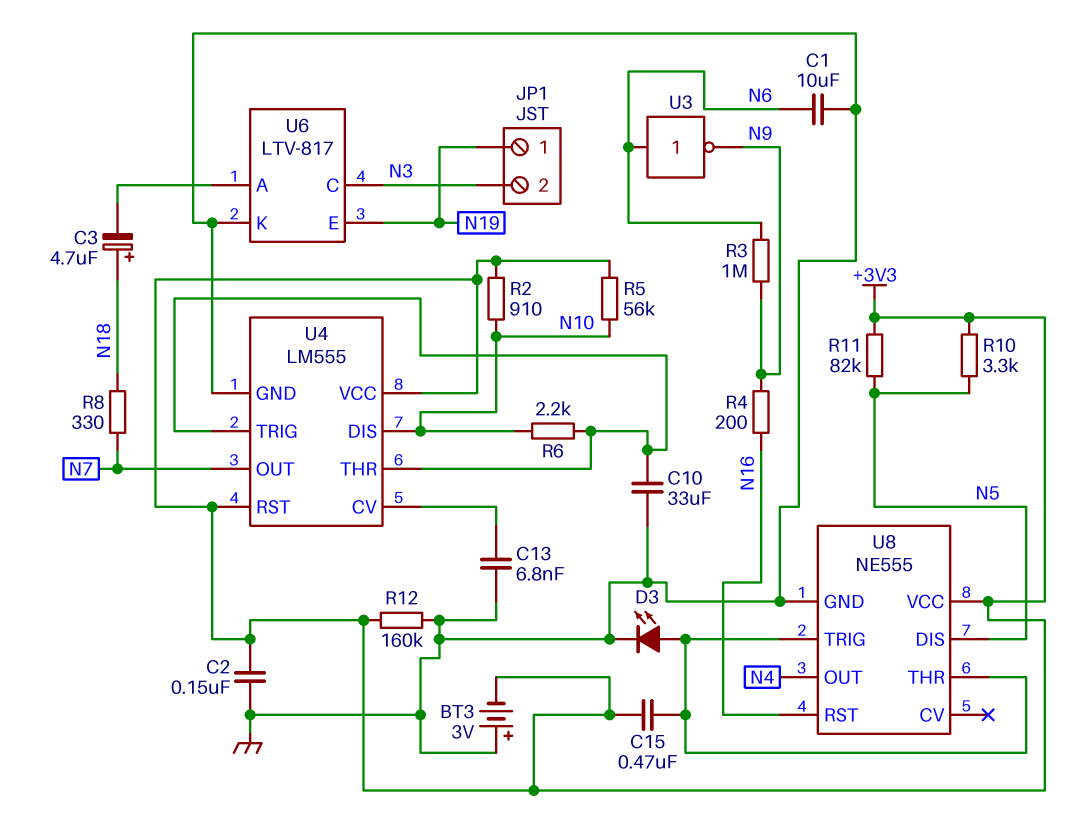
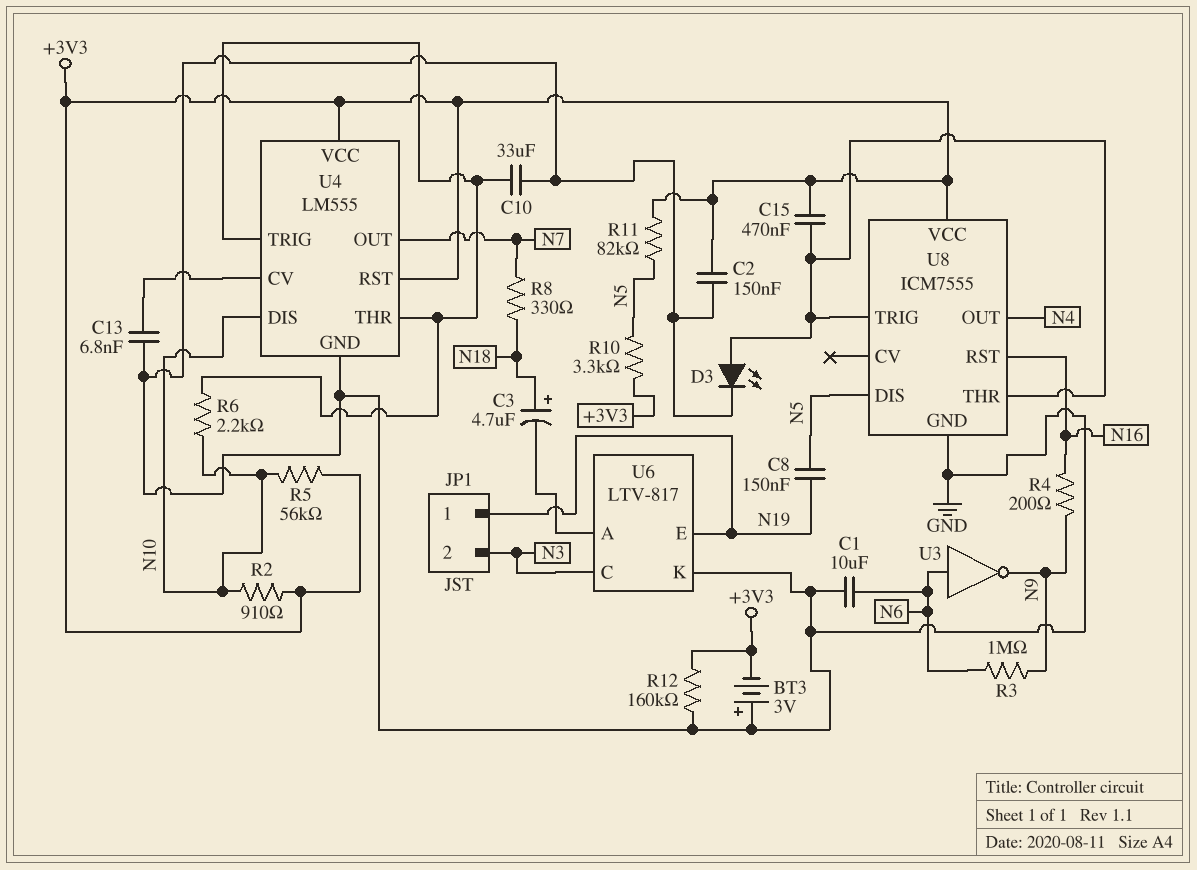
C8: none -> 150nF (N5, N19)
U8: NE555 -> ICM7555

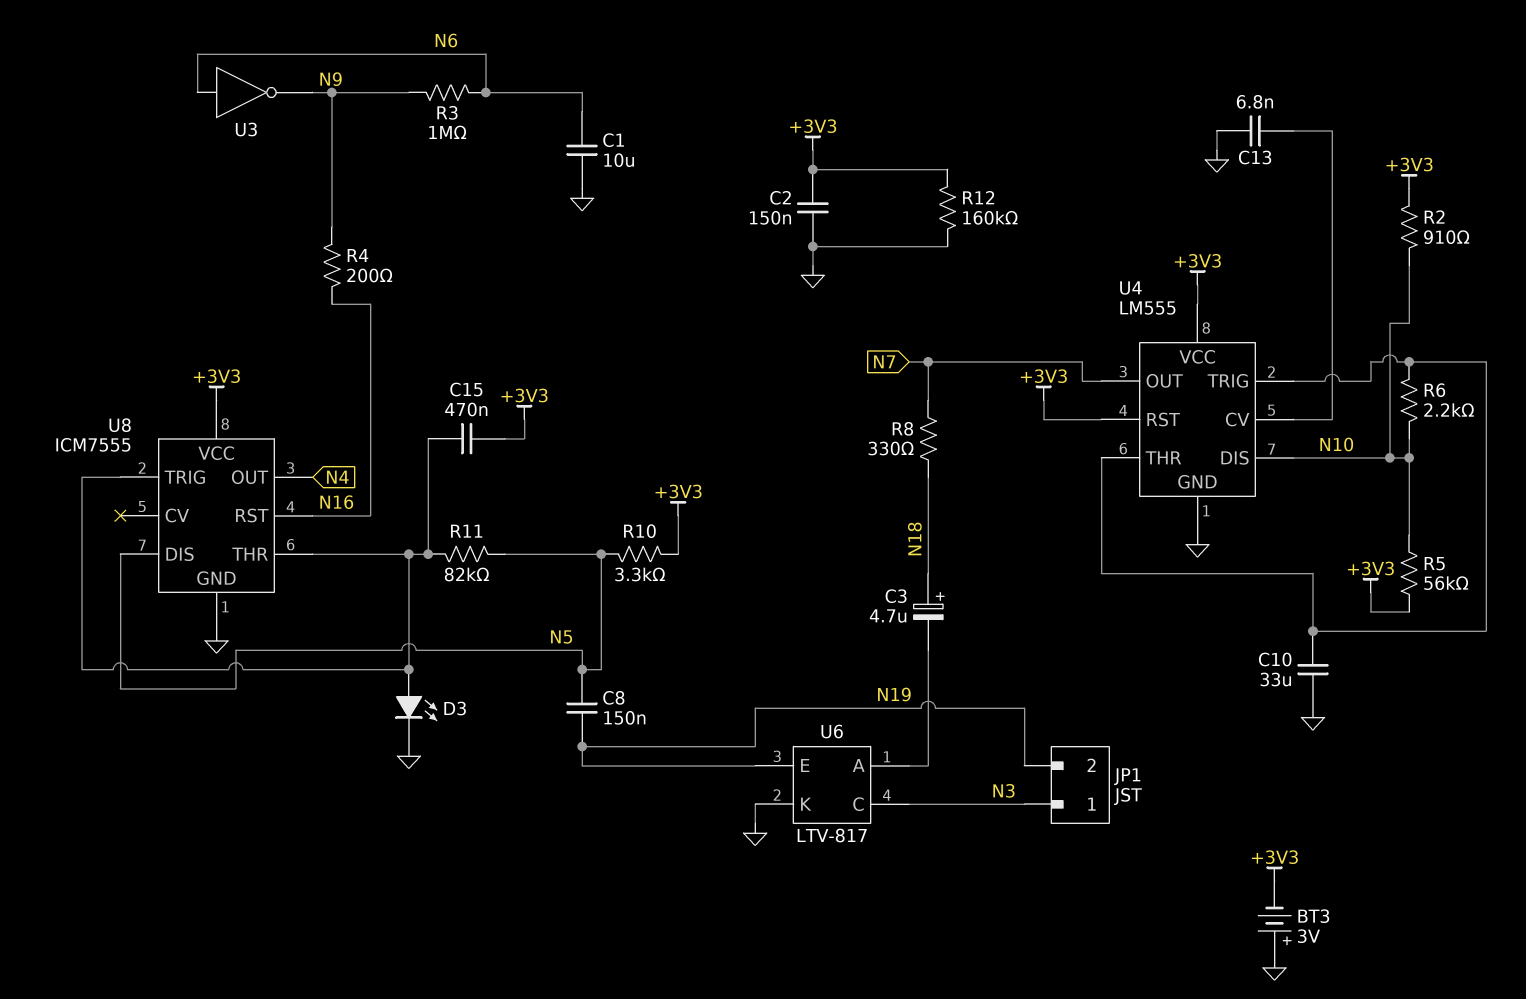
JP1 pin 1: N19 -> N3
JP1 pin 2: N3 -> N19
R11: 82k (+3V3, N5) -> 82k (N5, U8/THR)

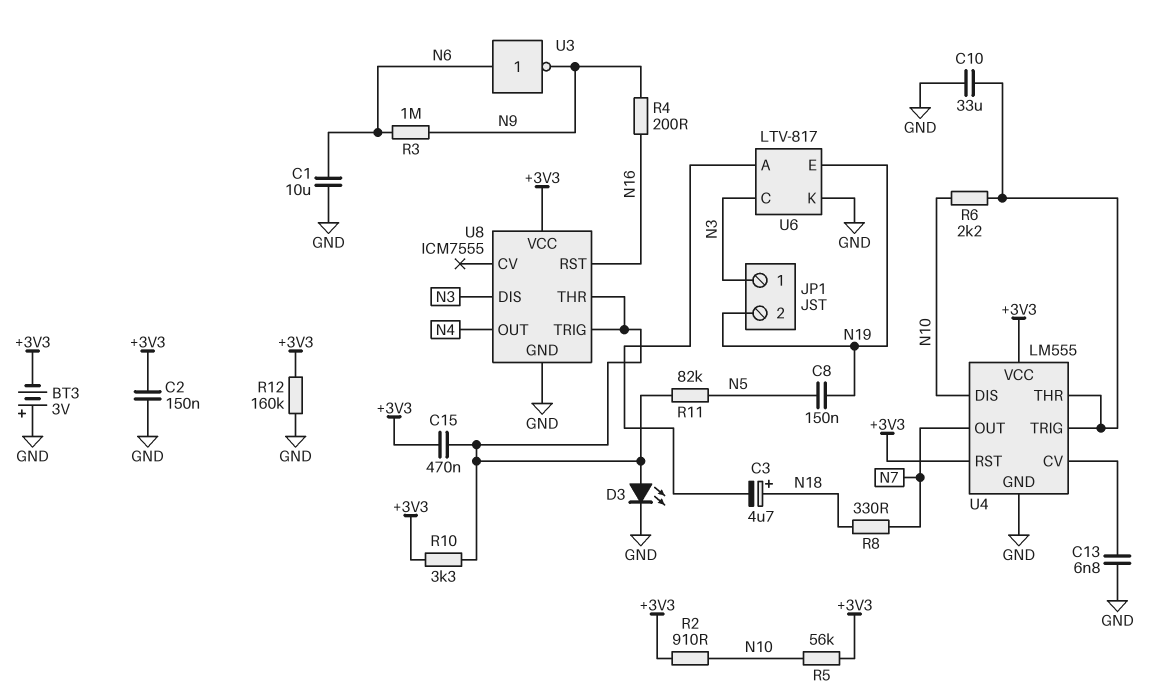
R10: 3.3k (+3V3, N5) -> 3.3k (+3V3, U8/THR)
U8 pin DIS: N5 -> N3

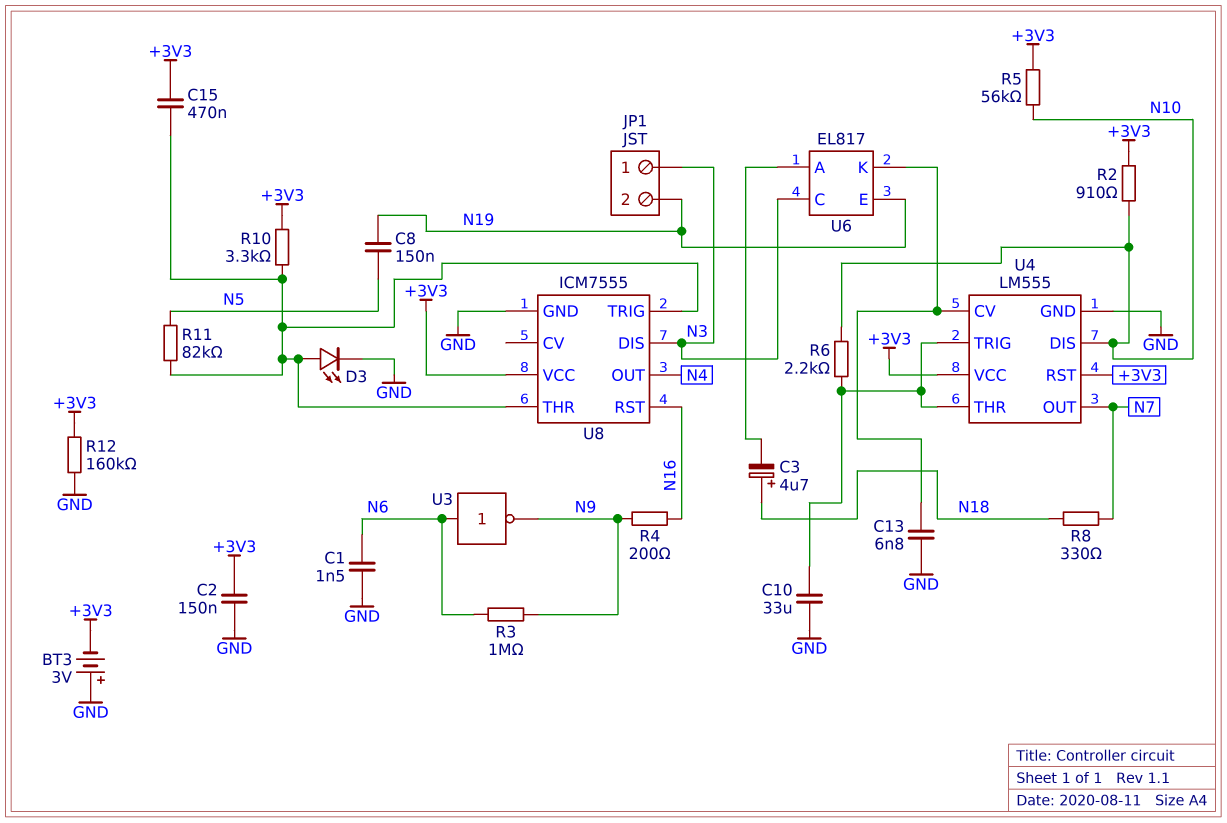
C1: 10uF (GND, N6) -> 1.5nF (GND, N6)
U6: LTV-817 -> EL817
U6 pin K: GND -> U4/CV

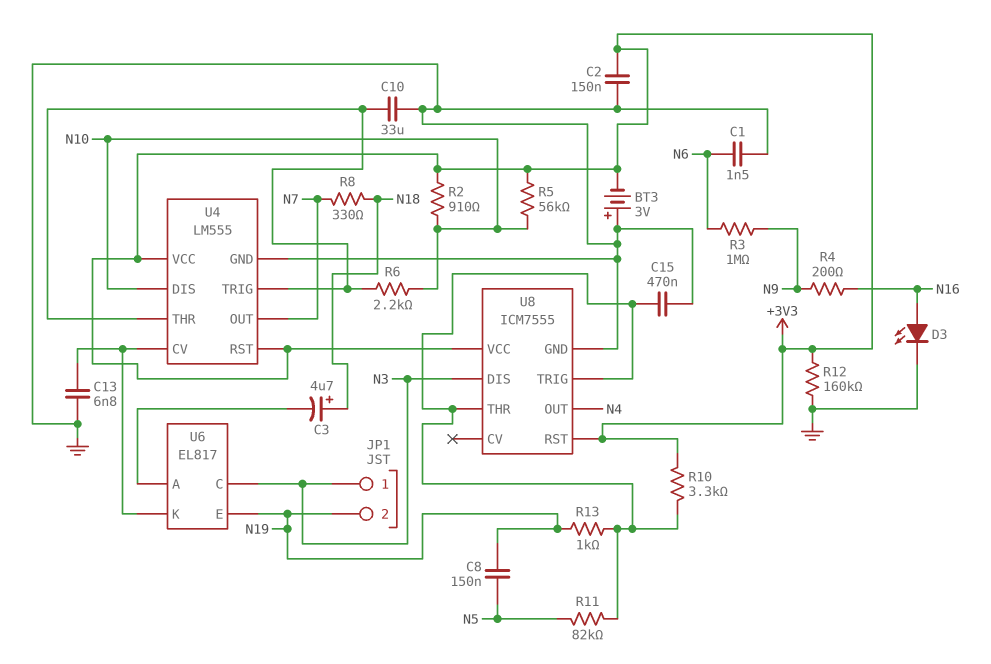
C15: 470nF (+3V3, U8/THR) -> 470nF (GND, U8/THR)
D3: LED (A U8/THR, K GND) -> LED (A N16, K GND)
R13: none -> 1k (N19, U8/THR)
U3: NOT (in N6, out N9) -> none
U8 pin RST: N16 -> +3V3

